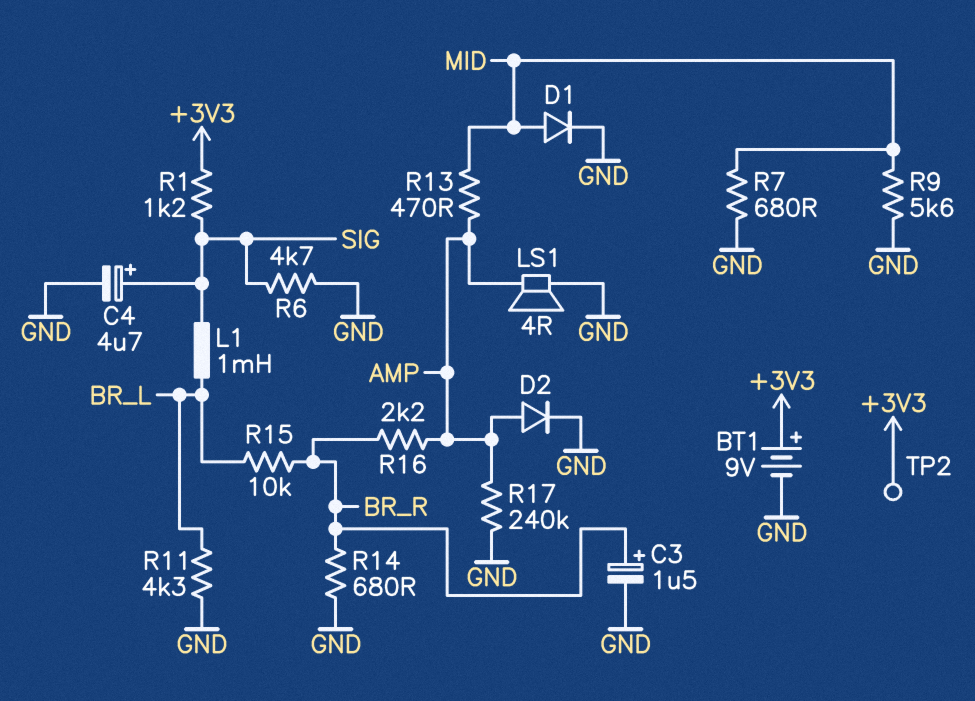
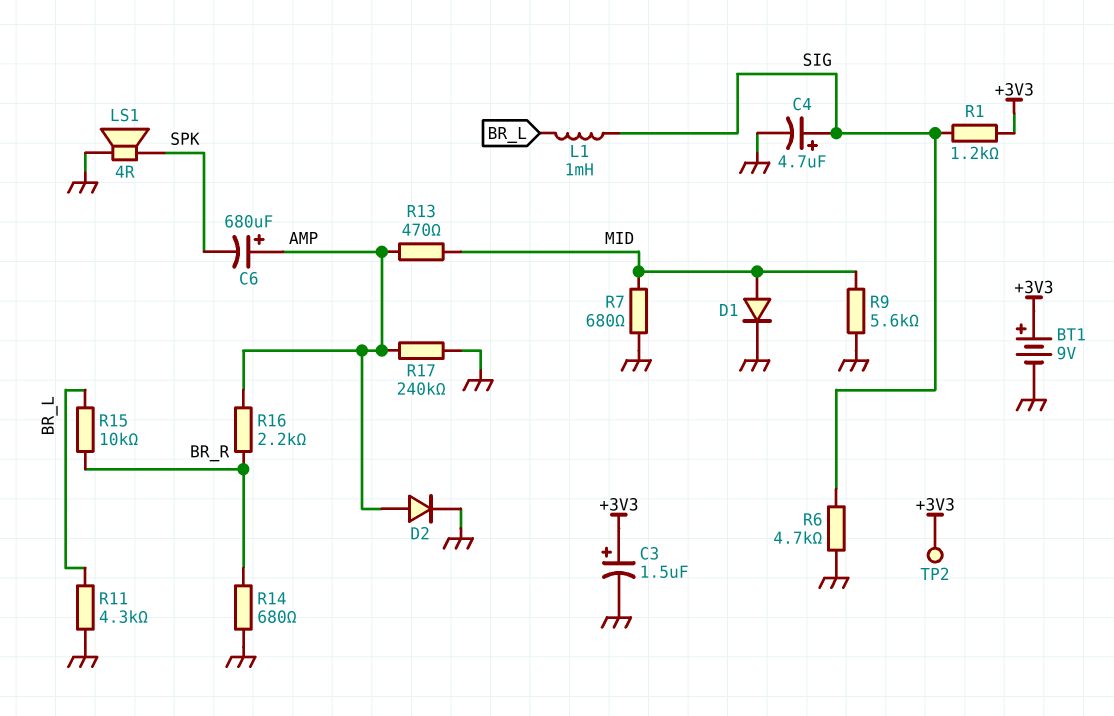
C3: 1.5uF (plus BR_R, minus GND) -> 1.5uF (plus +3V3, minus GND)
C6: none -> 680uF (plus AMP, minus SPK)
LS1: speaker 4R (AMP, GND) -> speaker 4R (GND, SPK)

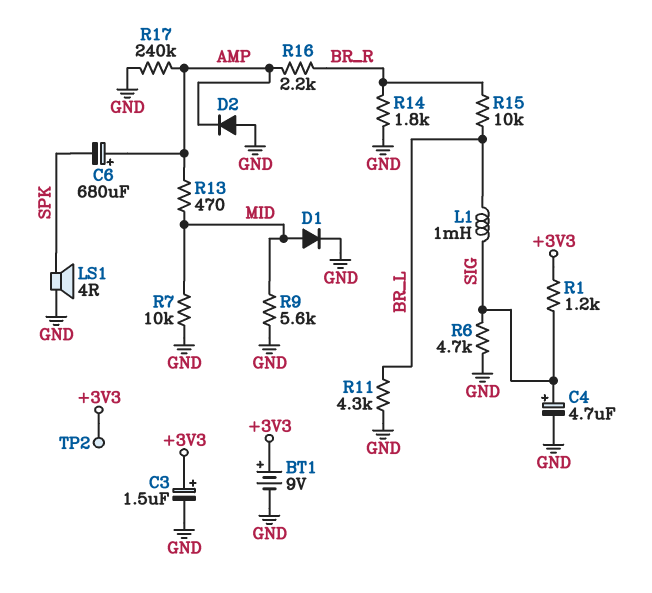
D2: diode (A AMP, K GND) -> diode (A GND, K AMP)
R7: 680 (GND, MID) -> 10k (GND, MID)
R14: 680 (BR_R, GND) -> 1.8k (BR_R, GND)

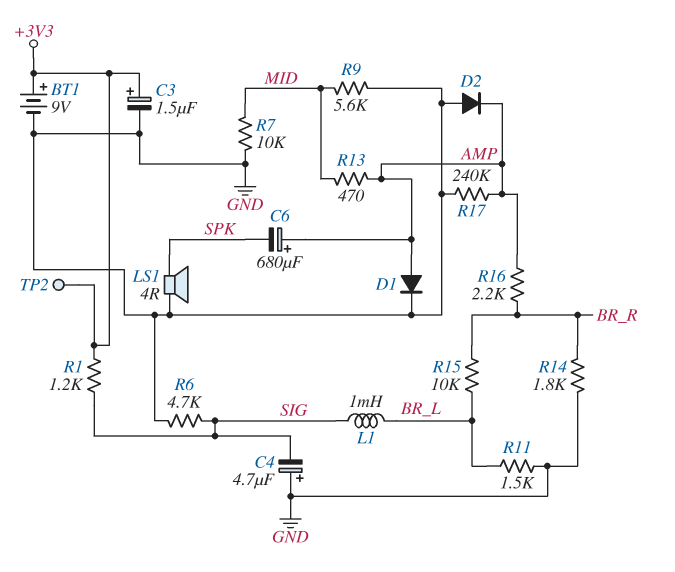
C4: 4.7uF (plus SIG, minus GND) -> 4.7uF (plus GND, minus SIG)
D1: diode (A MID, K GND) -> diode (A AMP, K GND)
R11: 4.3k (BR_L, GND) -> 1.5k (BR_L, GND)

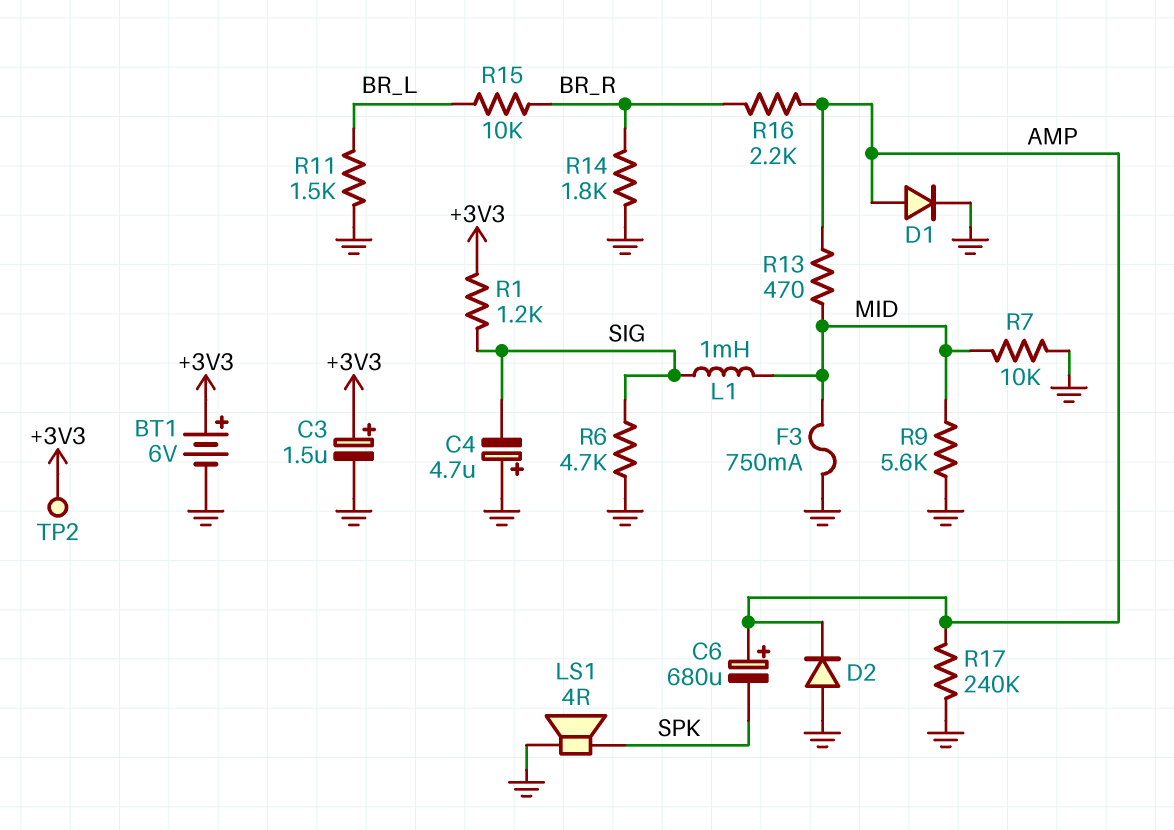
BT1: 9V (plus +3V3, minus GND) -> 6V (plus +3V3, minus GND)
F3: none -> 750mA (GND, MID)
L1: 1mH (BR_L, SIG) -> 1mH (MID, SIG)

